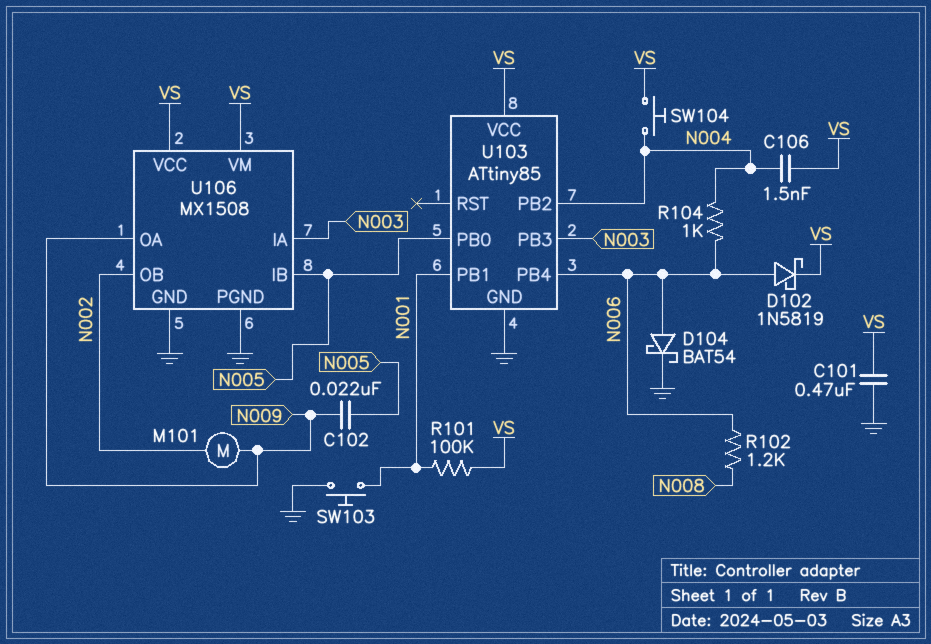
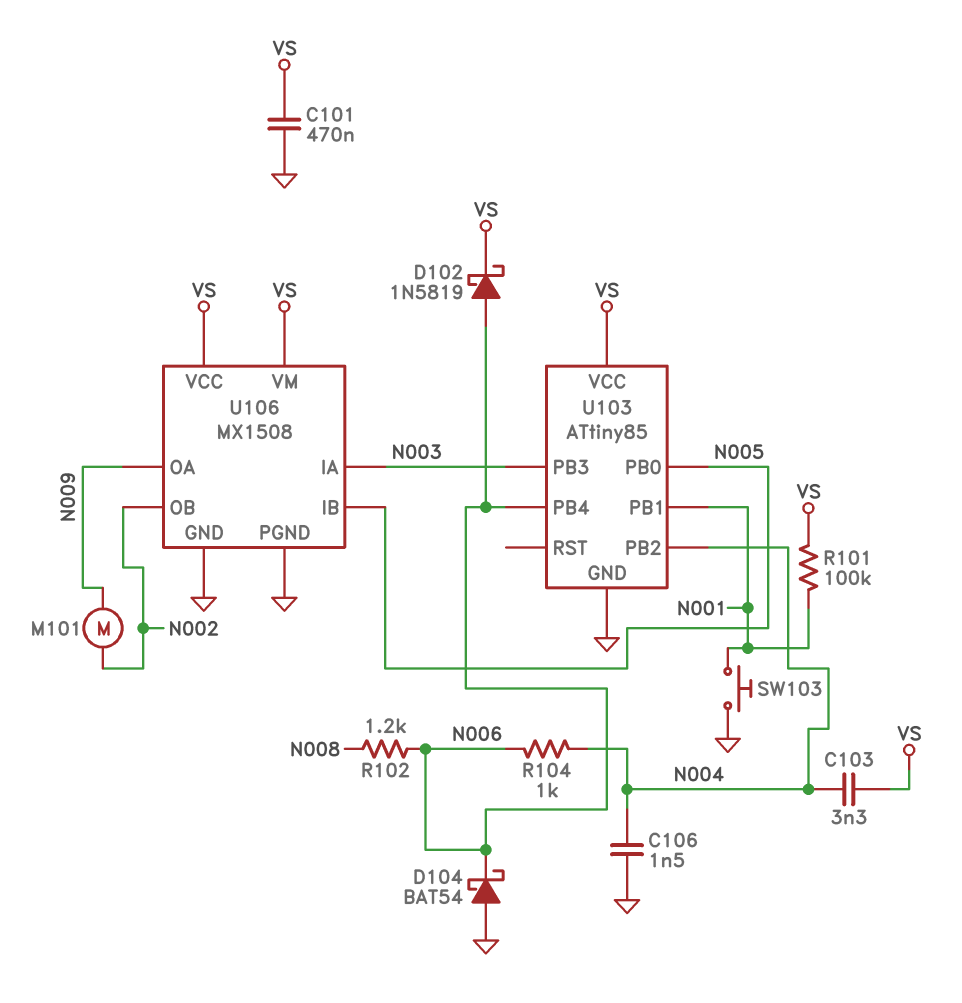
C102: 22nF (N005, N009) -> none
C103: none -> 3.3nF (N004, VS)
C106: 1.5nF (N004, VS) -> 1.5nF (GND, N004)
D104: schottky BAT54 (A N006, K GND) -> schottky BAT54 (A GND, K N006)
SW104: button (N004, VS) -> none

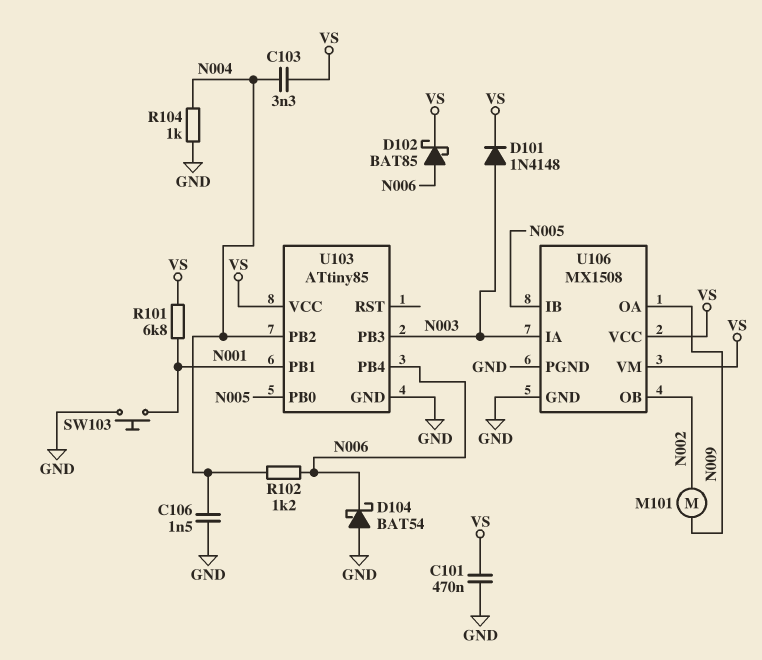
D101: none -> diode 1N4148 (A N003, K VS)
D102: schottky 1N5819 (A N006, K VS) -> schottky BAT85 (A N006, K VS)
R101: 100k (N001, VS) -> 6.8k (N001, VS)
R102: 1.2k (N006, N008) -> 1.2k (N004, N006)
R104: 1k (N004, N006) -> 1k (GND, N004)

